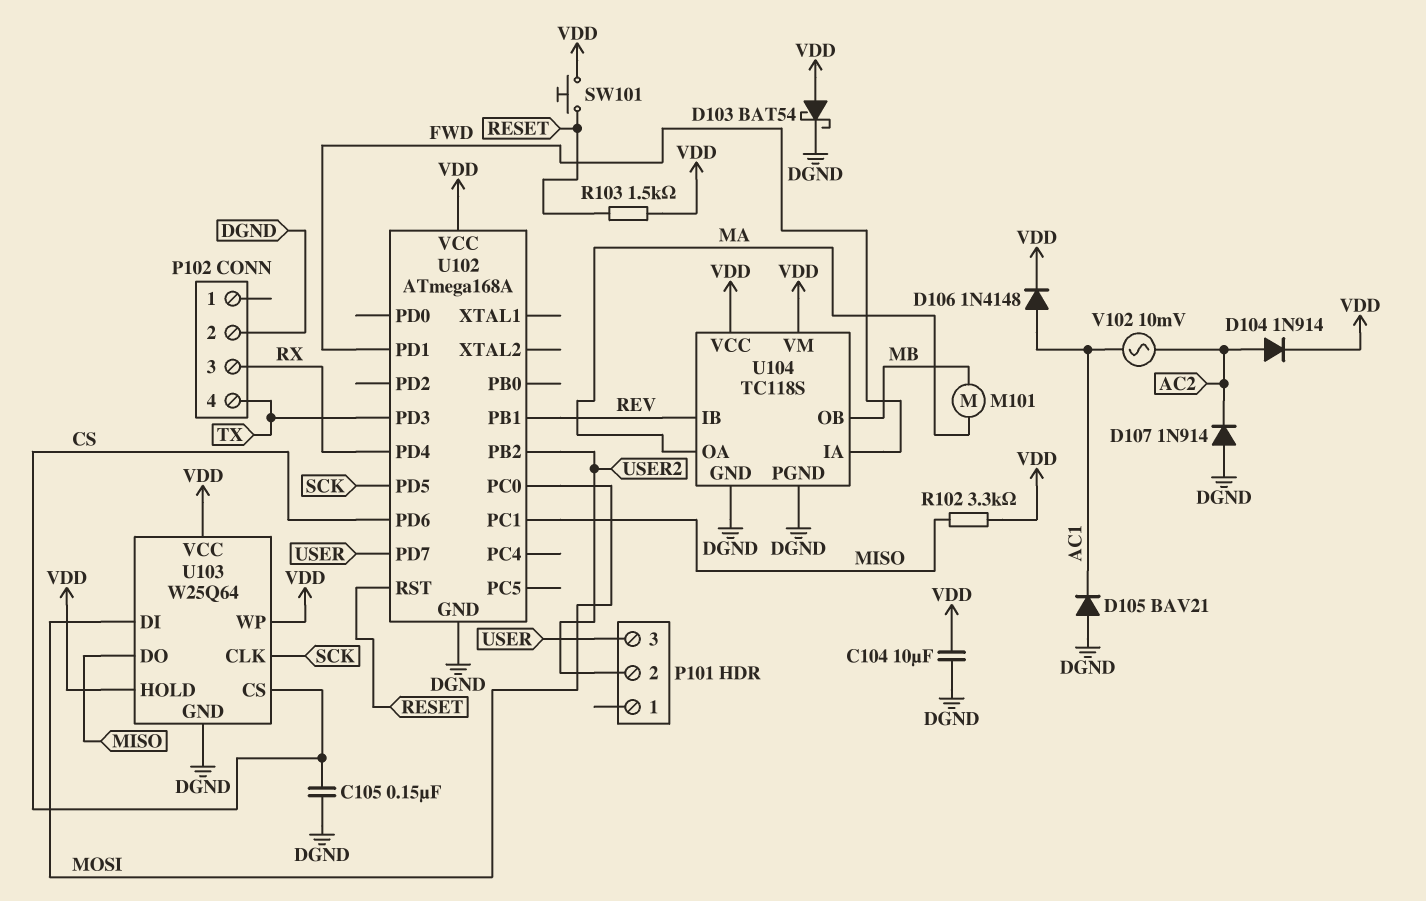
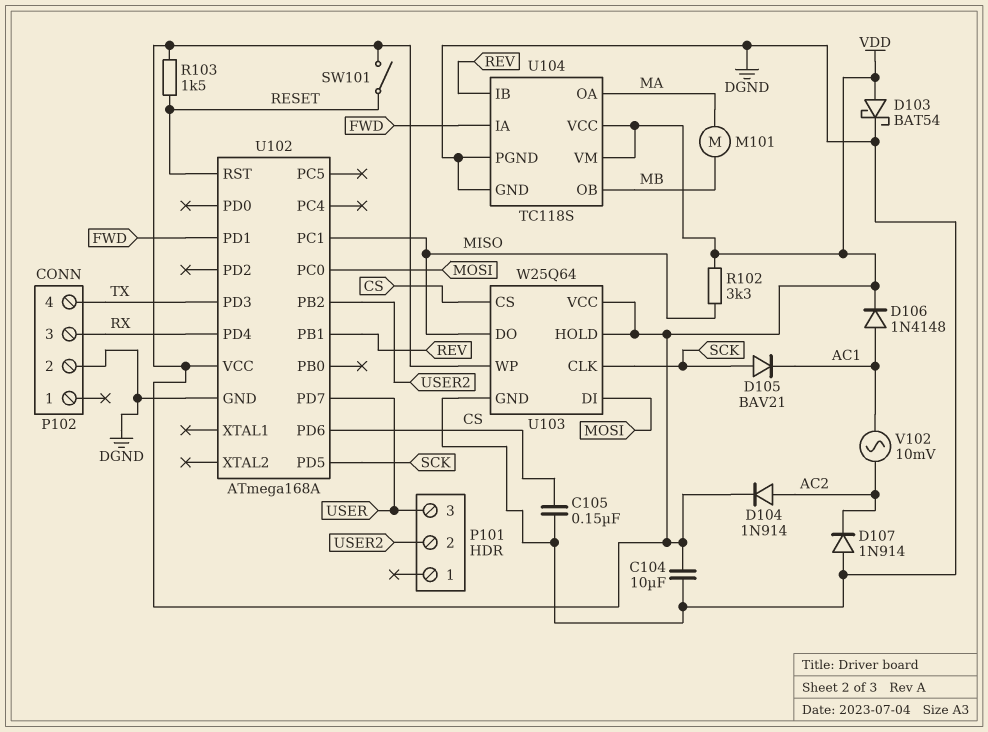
D105: diode BAV21 (A DGND, K AC1) -> diode BAV21 (A SCK, K AC1)
SW101: button (RESET, VDD) -> switch (RESET, VDD)

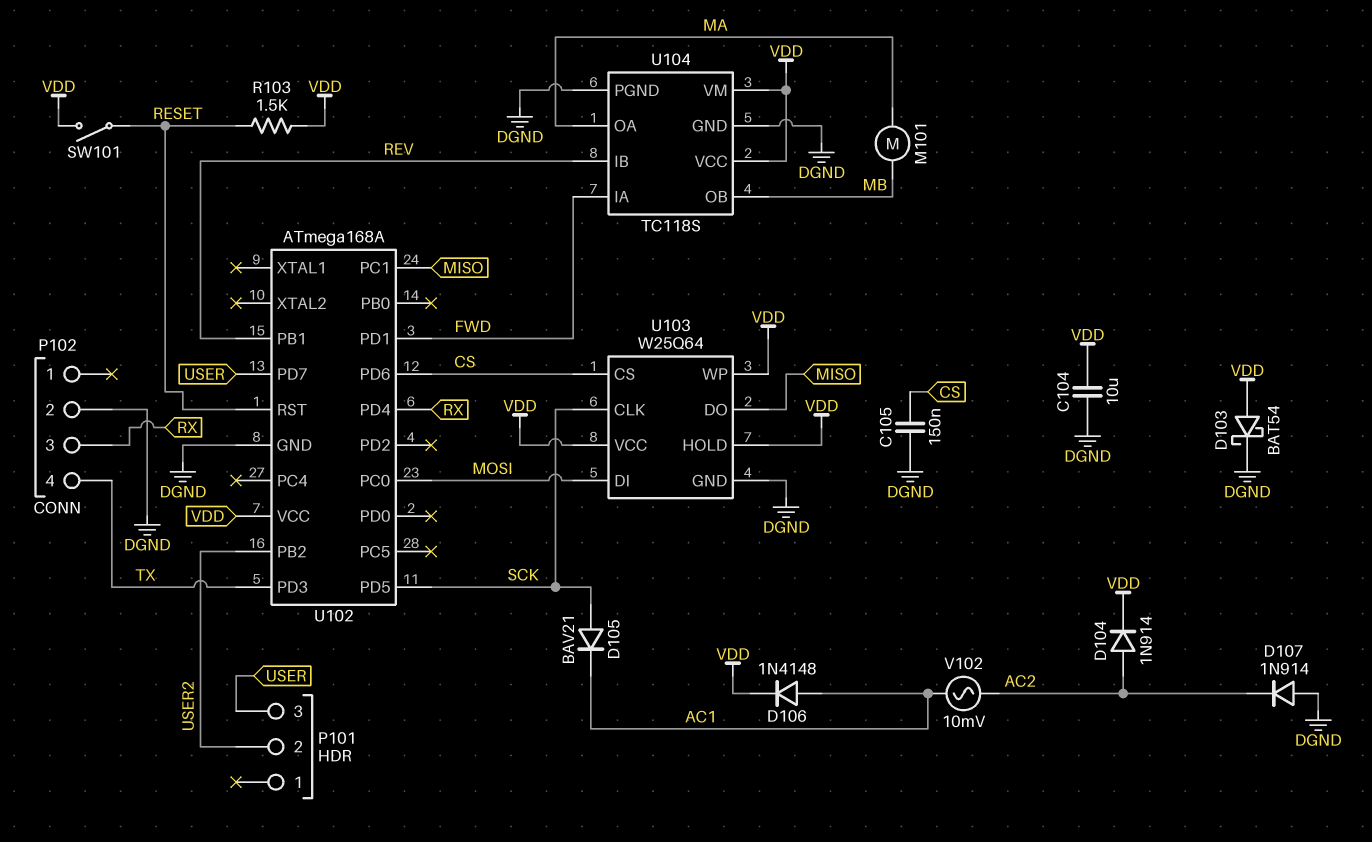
R102: 3.3k (MISO, VDD) -> none

